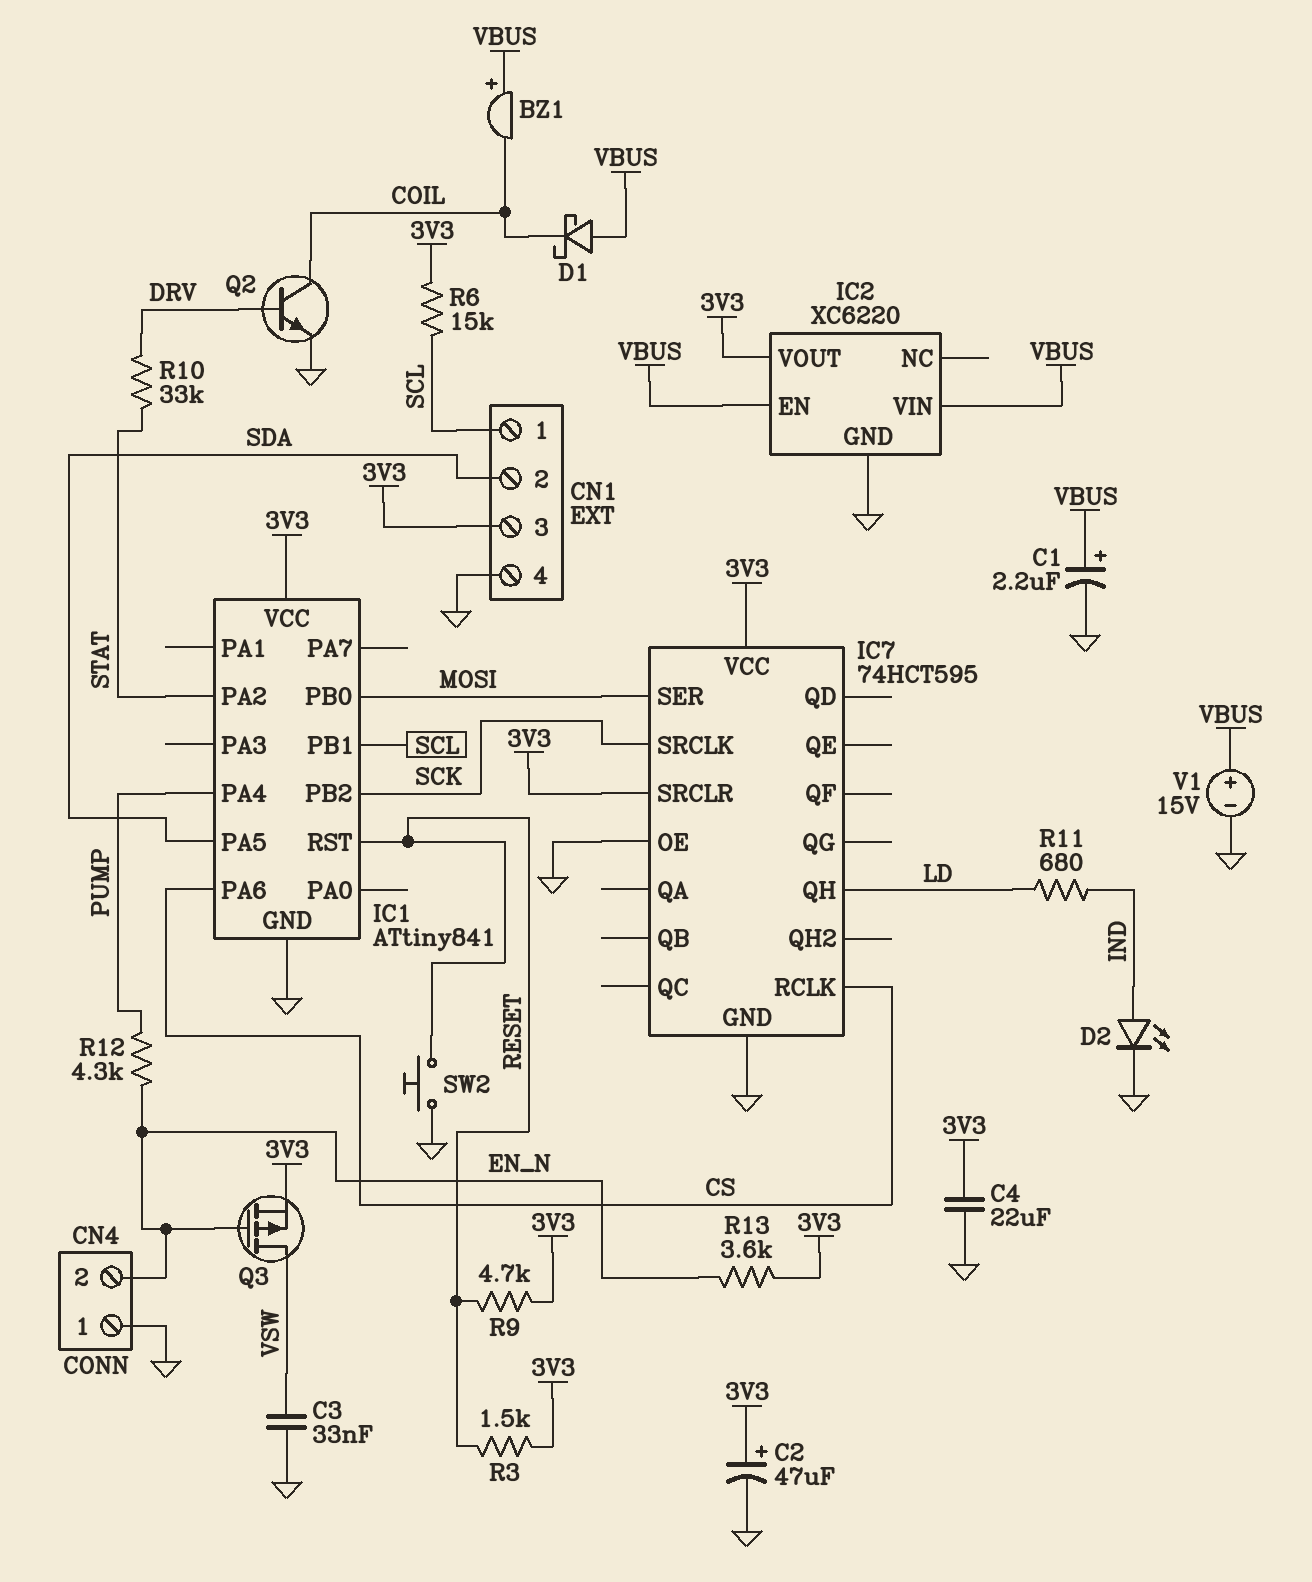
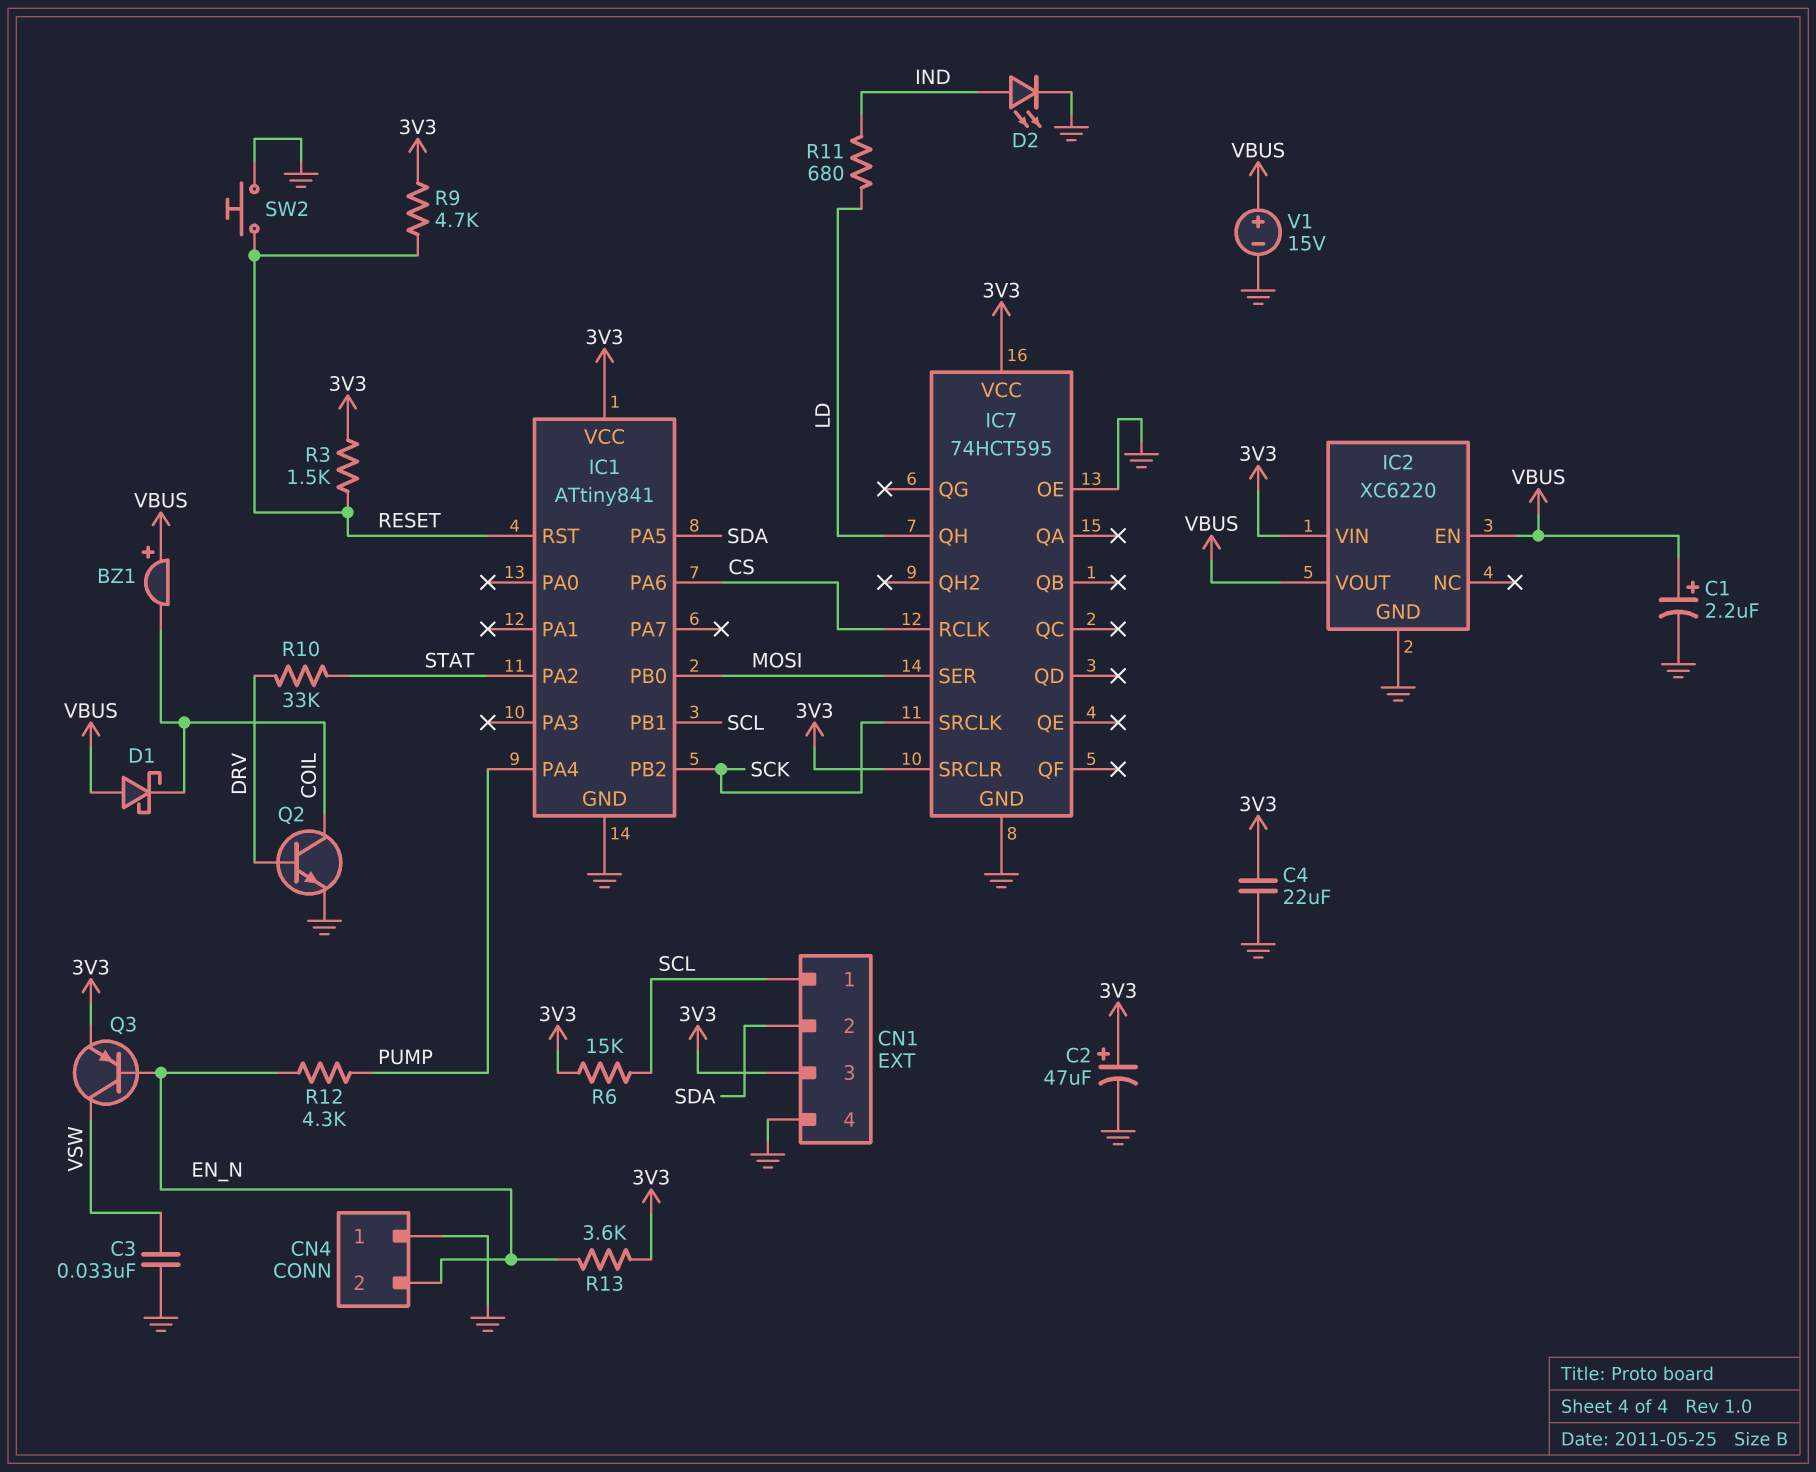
IC2 pin VIN: VBUS -> 3V3
IC2 pin VOUT: 3V3 -> VBUS
Q3: PMOS (G EN_N, D VSW, S 3V3) -> PNP (B EN_N, C VSW, E 3V3)

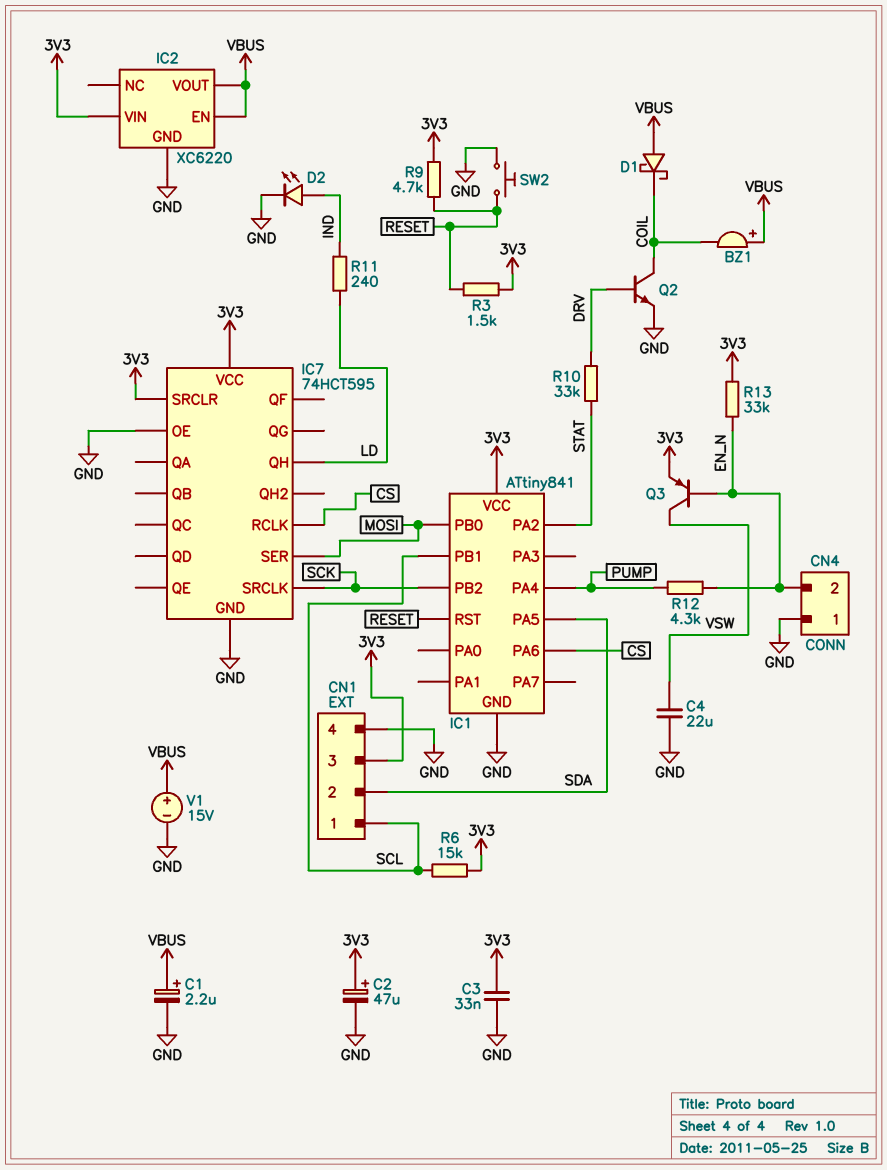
C3: 33nF (GND, VSW) -> 33nF (3V3, GND)
C4: 22uF (3V3, GND) -> 22uF (GND, VSW)
R11: 680 (IND, LD) -> 240 (IND, LD)
R13: 3.6k (3V3, EN_N) -> 33k (3V3, EN_N)

